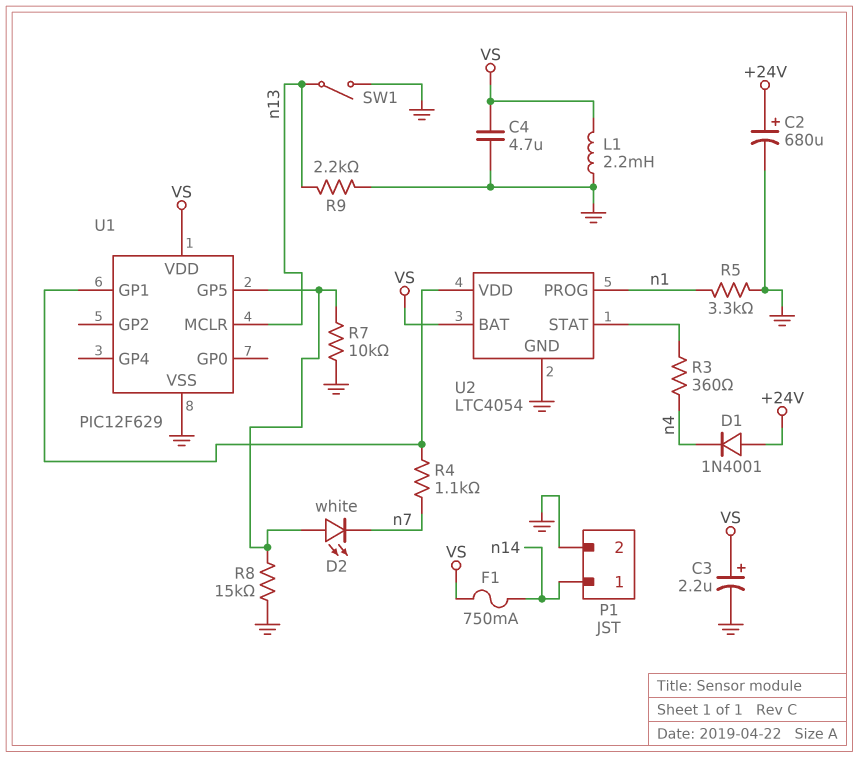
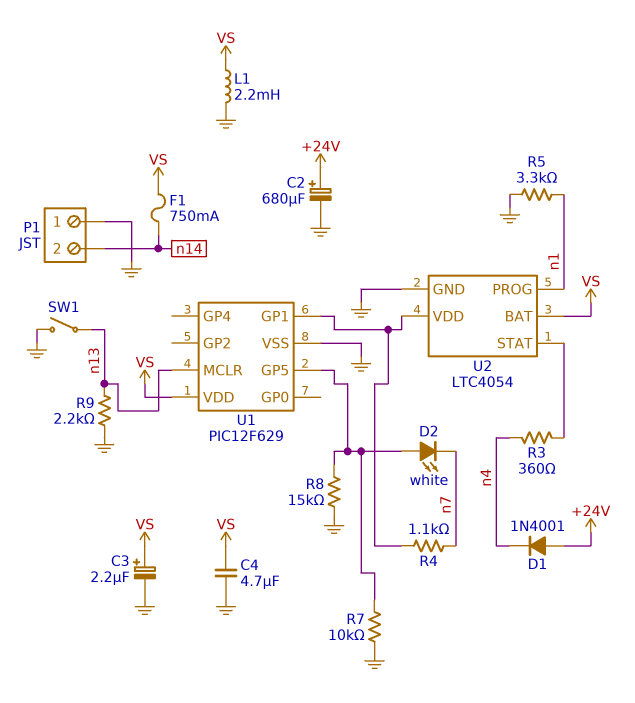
P1 pin 1: n14 -> GND
P1 pin 2: GND -> n14

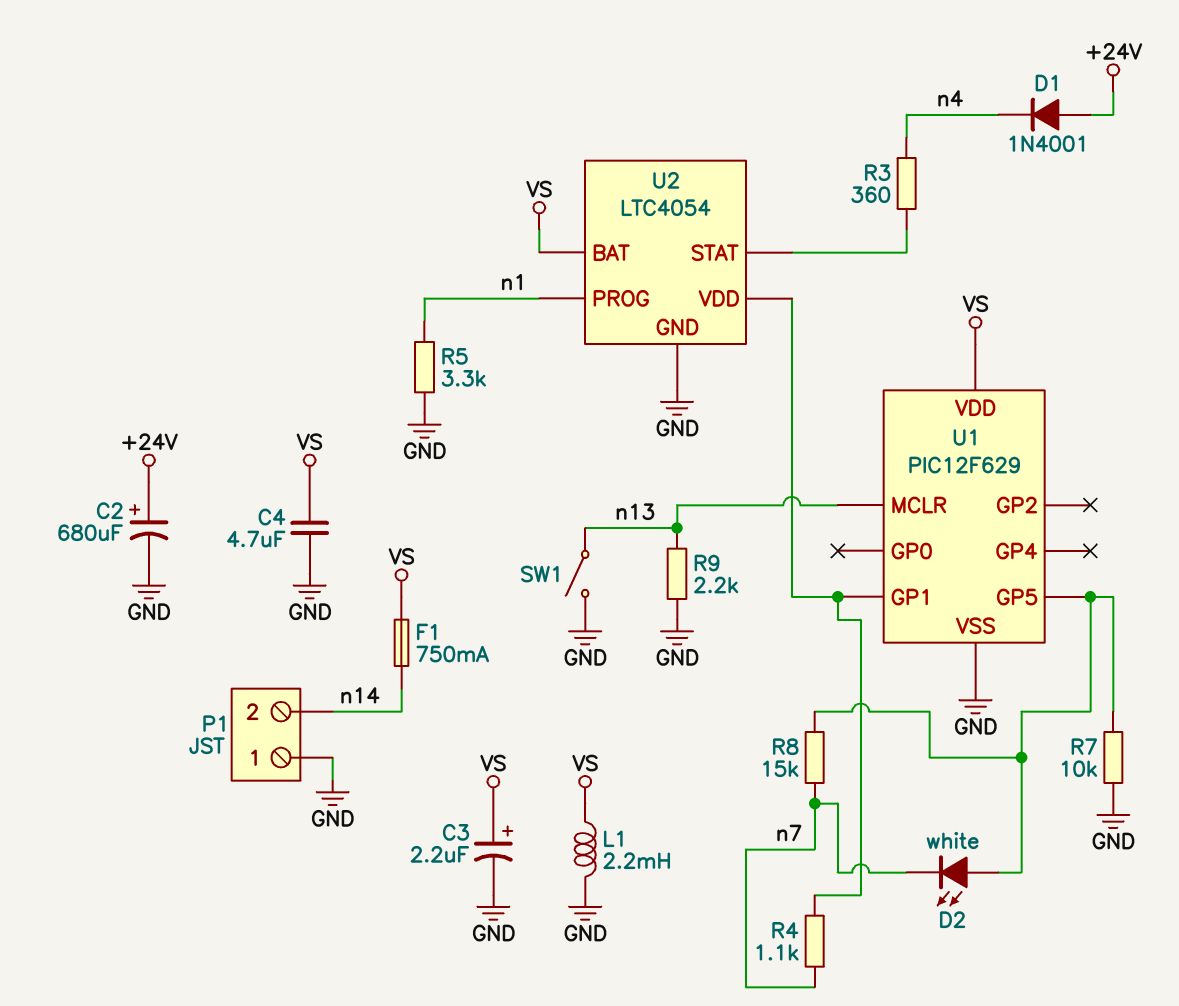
R8: 15k (GND, U1/GP5) -> 15k (U1/GP5, n7)

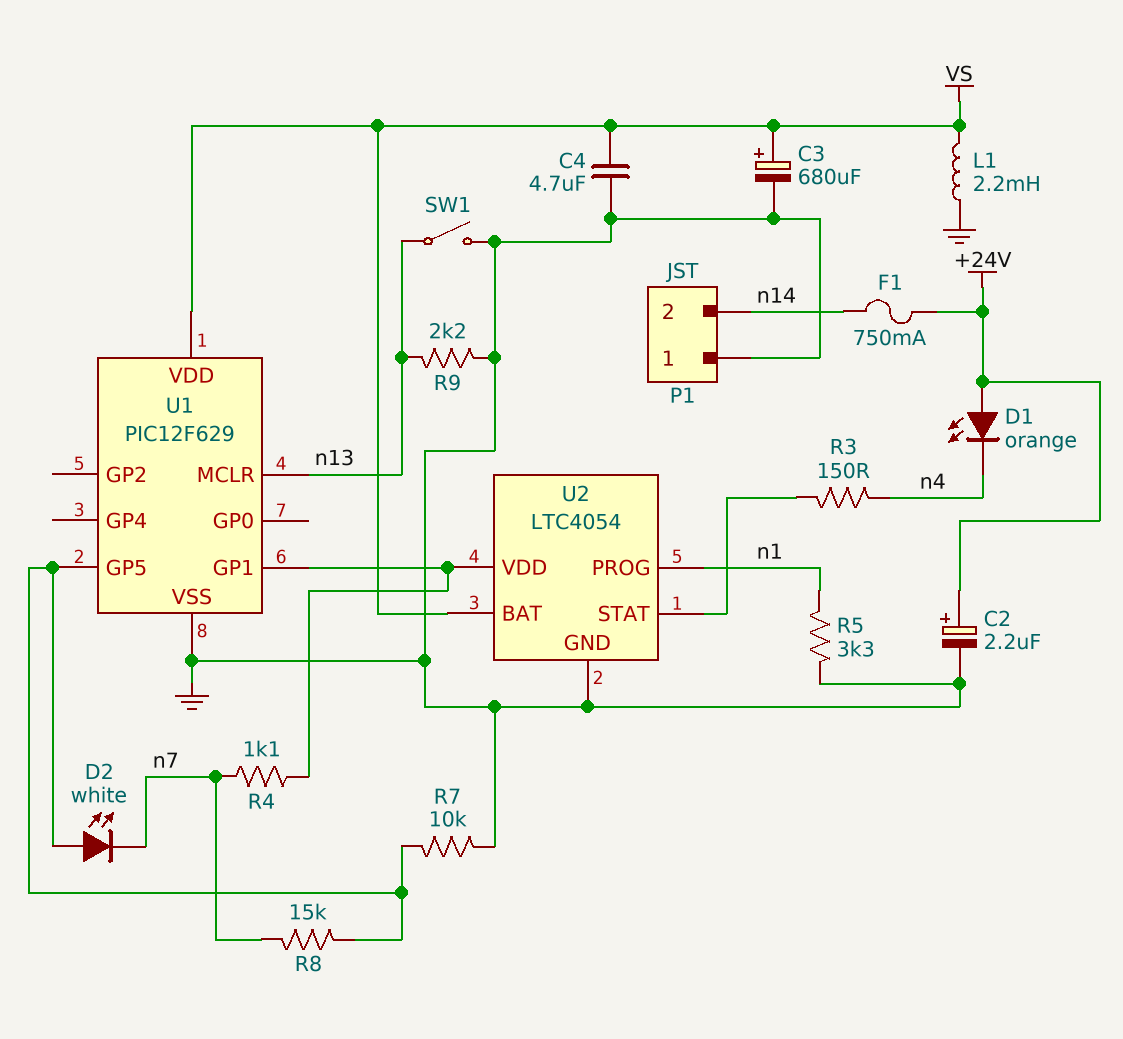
C2: 680uF (plus +24V, minus GND) -> 2.2uF (plus +24V, minus GND)
C3: 2.2uF (plus VS, minus GND) -> 680uF (plus VS, minus GND)
D1: diode 1N4001 (A +24V, K n4) -> LED orange (A +24V, K n4)
F1: 750mA (VS, n14) -> 750mA (+24V, n14)
R3: 360 (U2/STAT, n4) -> 150 (U2/STAT, n4)

